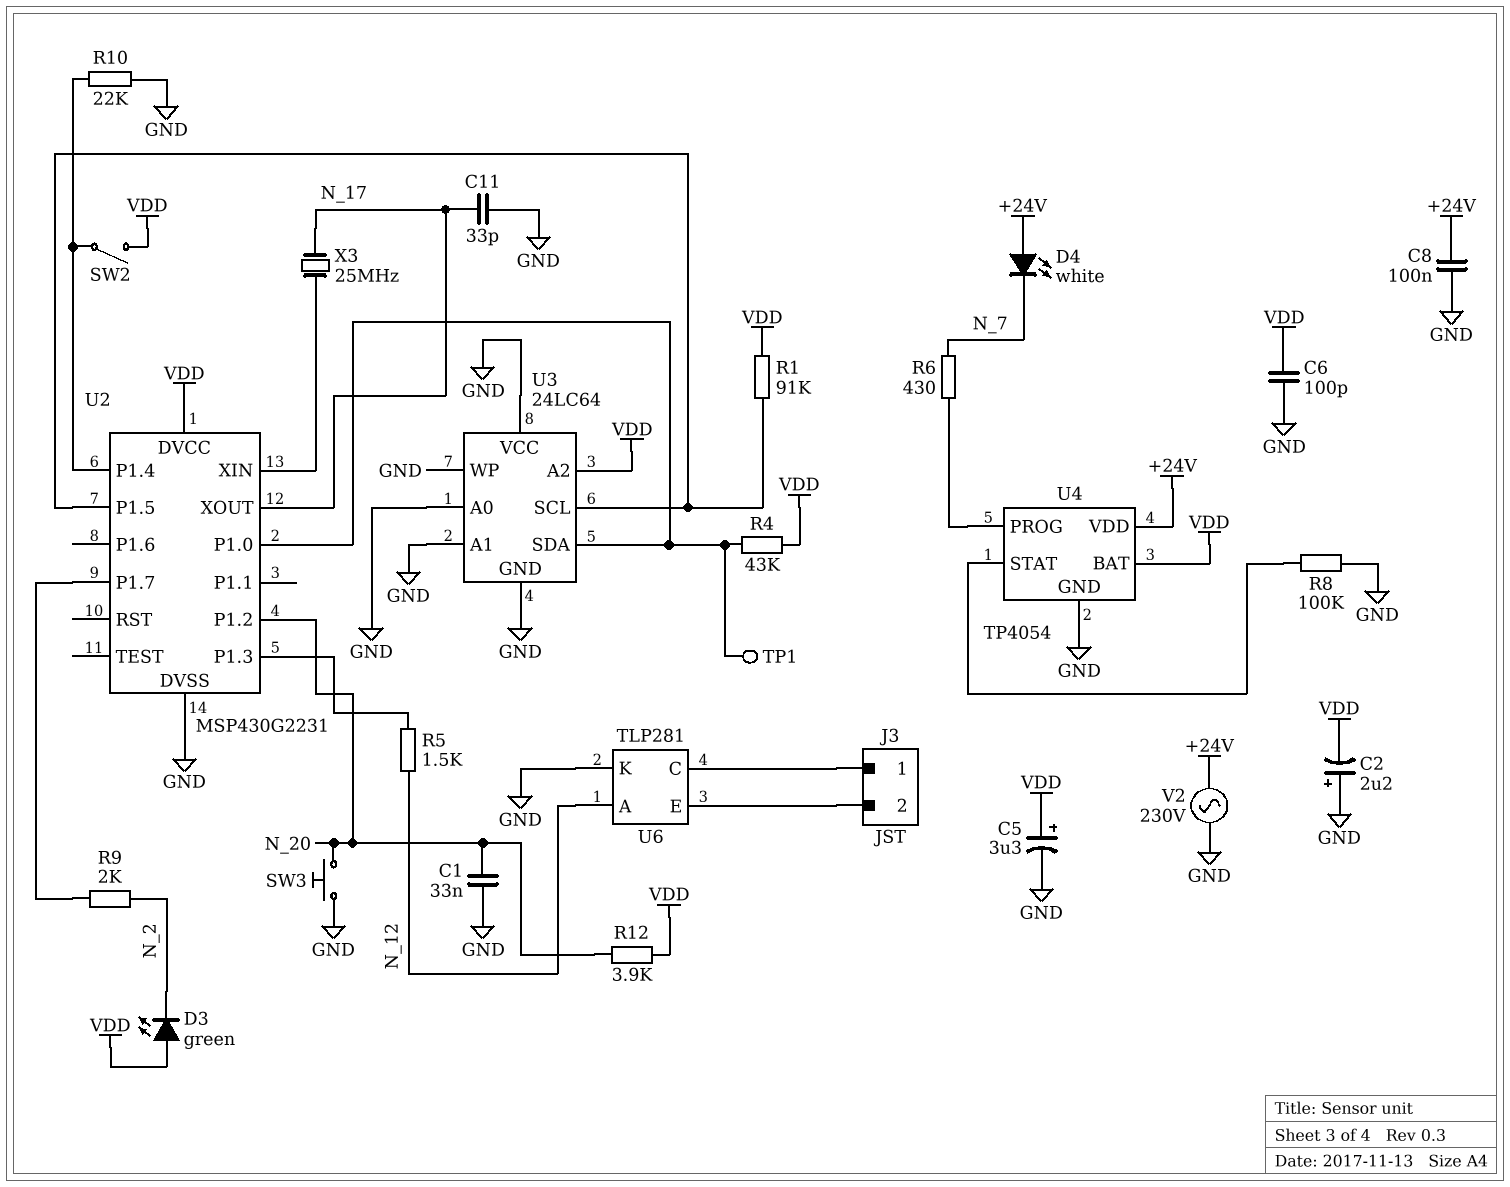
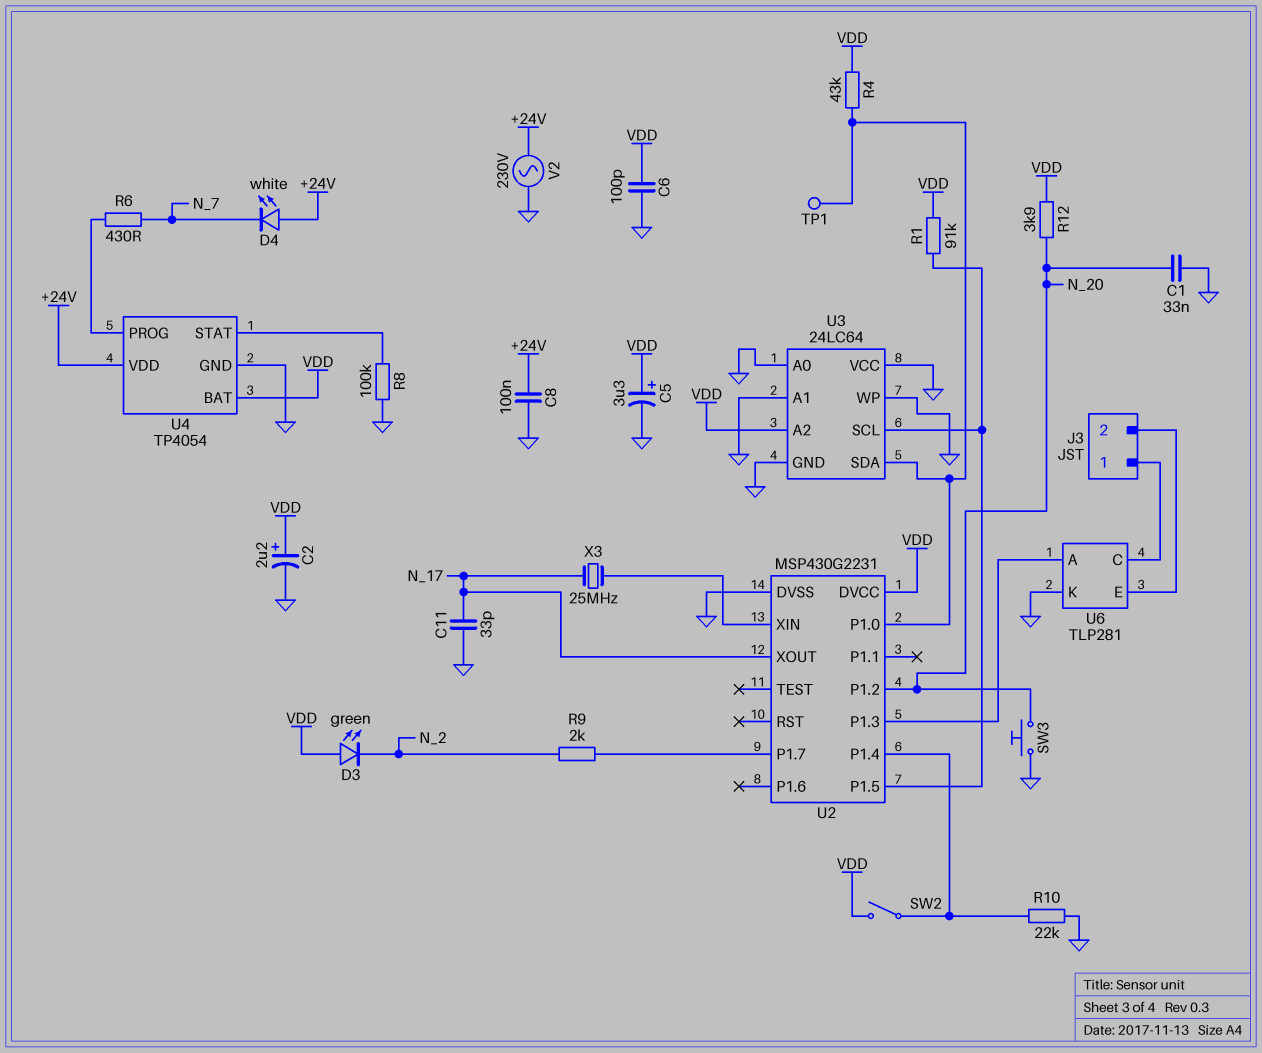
C2: 2.2uF (plus GND, minus VDD) -> 2.2uF (plus VDD, minus GND)
R5: 1.5k (N_12, U2/P1.3) -> none
U6 pin A: N_12 -> U2/P1.3

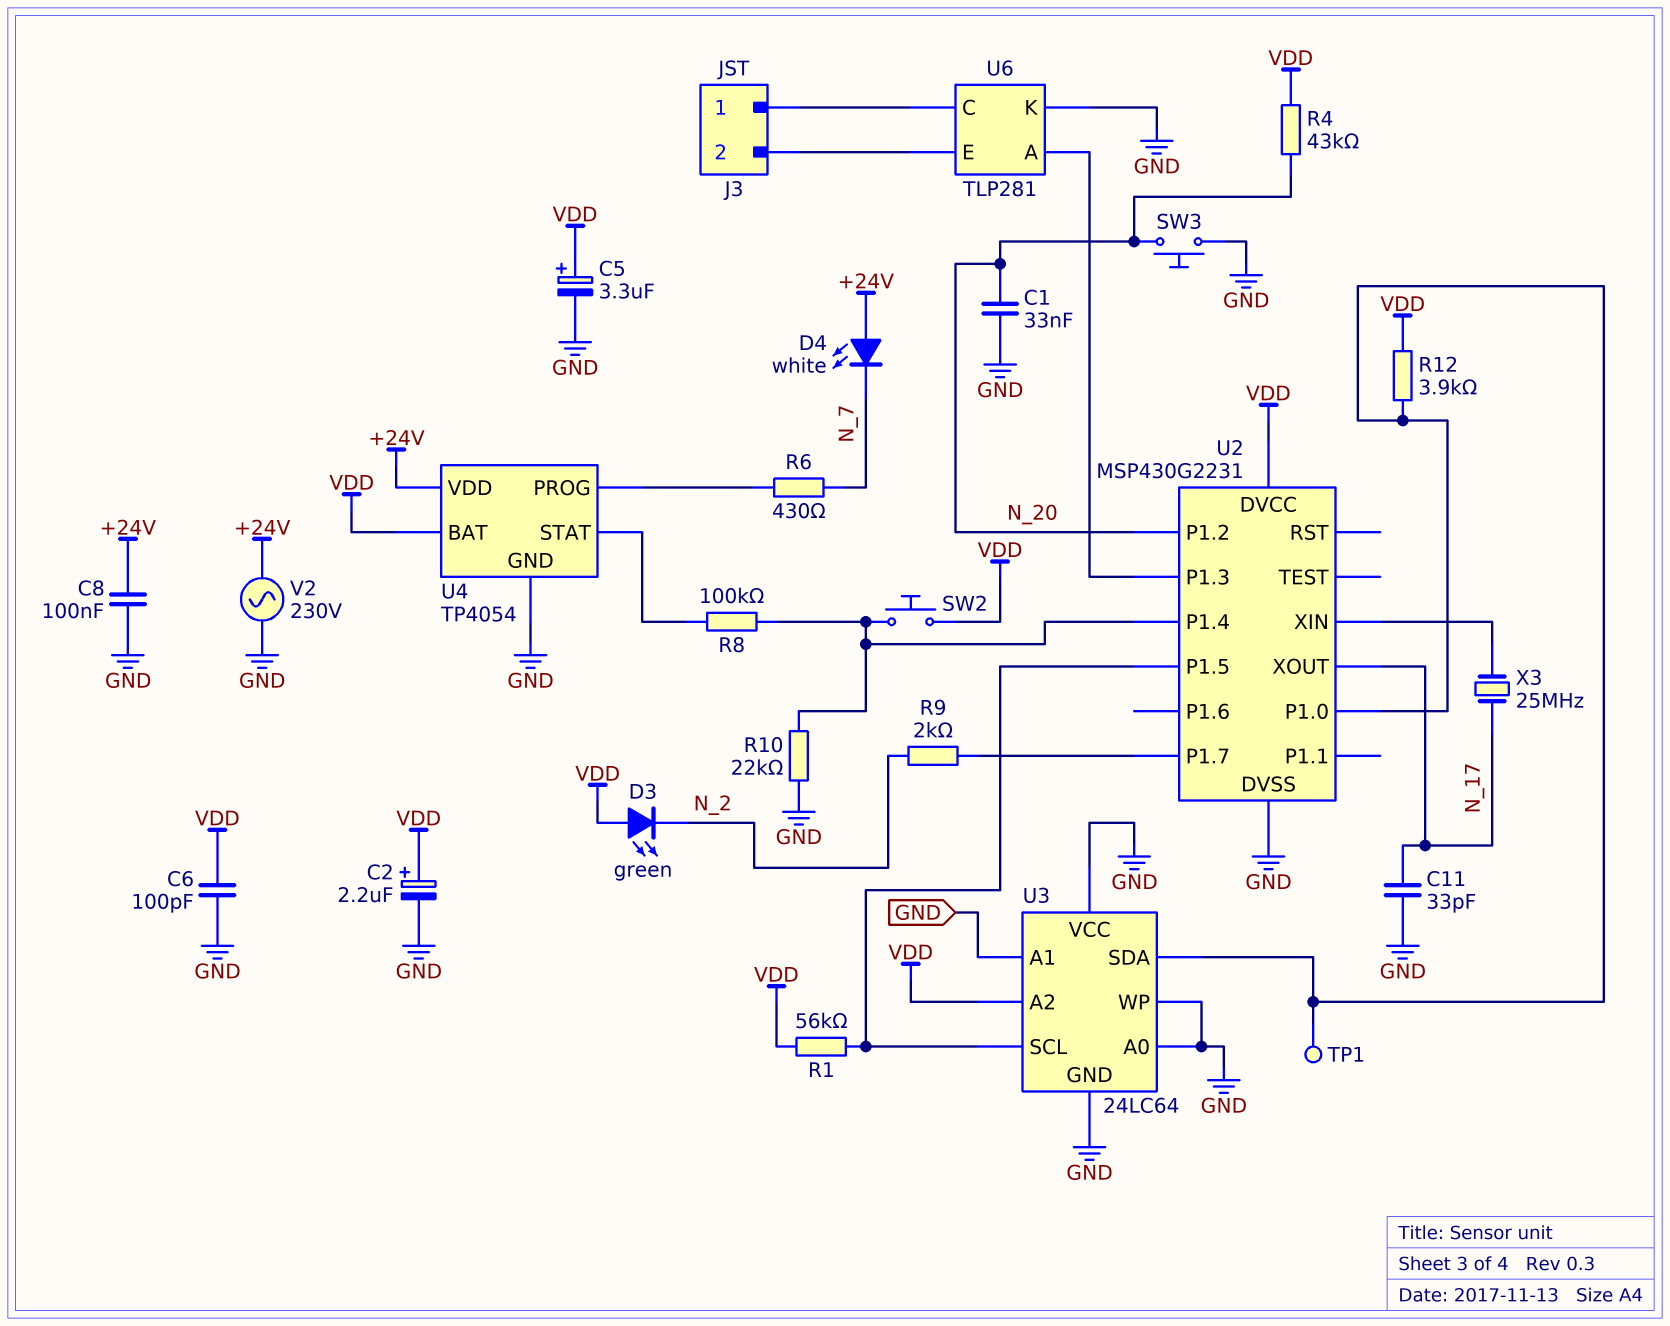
R1: 91k (U2/P1.5, VDD) -> 56k (U2/P1.5, VDD)
R4: 43k (U2/P1.0, VDD) -> 43k (N_20, VDD)
R8: 100k (GND, U4/STAT) -> 100k (U2/P1.4, U4/STAT)
R12: 3.9k (N_20, VDD) -> 3.9k (U2/P1.0, VDD)
SW2: switch (U2/P1.4, VDD) -> button (U2/P1.4, VDD)

